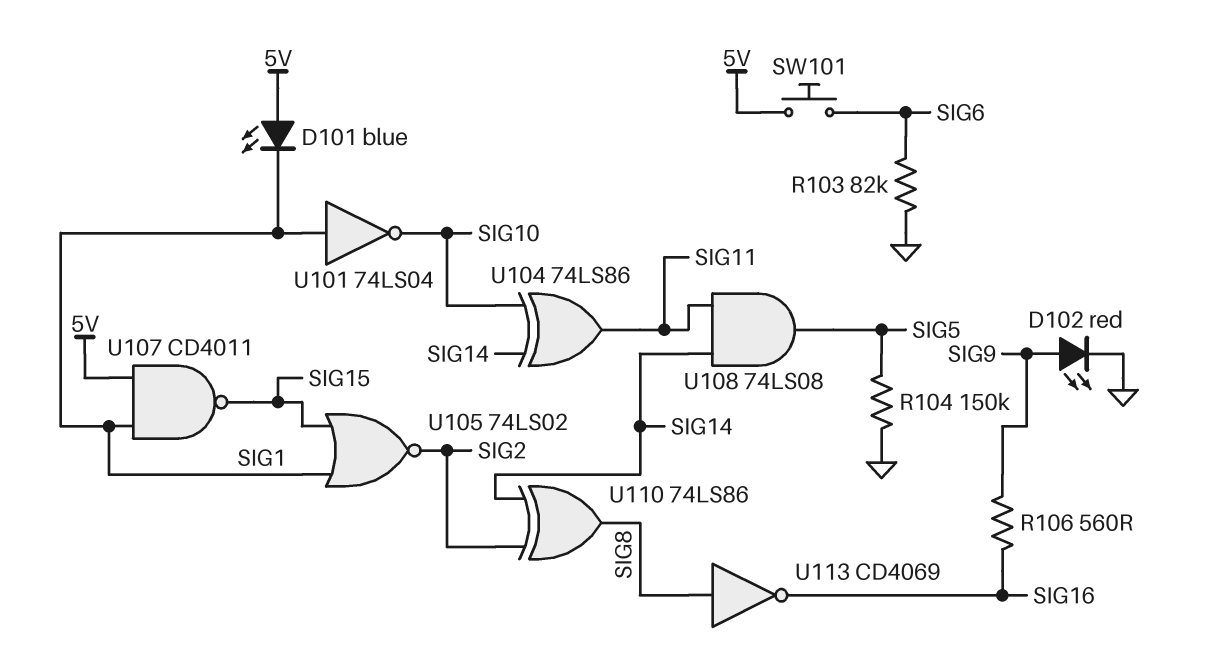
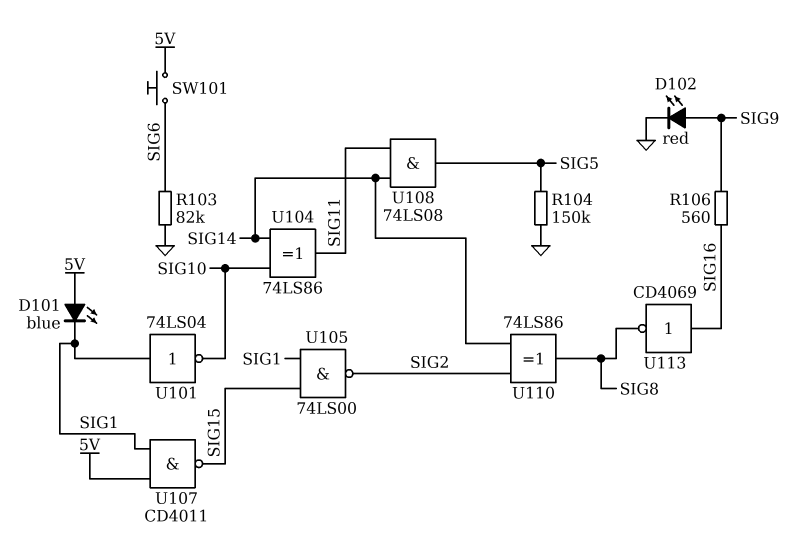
U105: NOR 74LS02 (in SIG1, in SIG15, out SIG2) -> NAND 74LS00 (in SIG1, in SIG15, out SIG2)
U113: NOT CD4069 (in SIG8, out SIG16) -> NOT CD4069 (in SIG16, out SIG8)

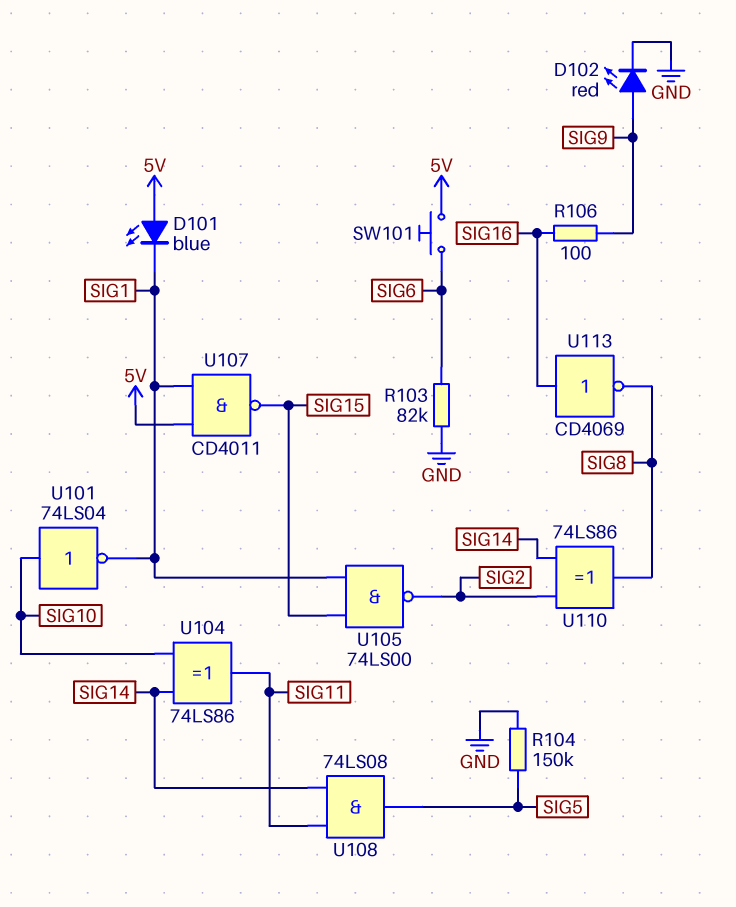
R106: 560 (SIG9, SIG16) -> 100 (SIG9, SIG16)
U101: NOT 74LS04 (in SIG1, out SIG10) -> NOT 74LS04 (in SIG10, out SIG1)

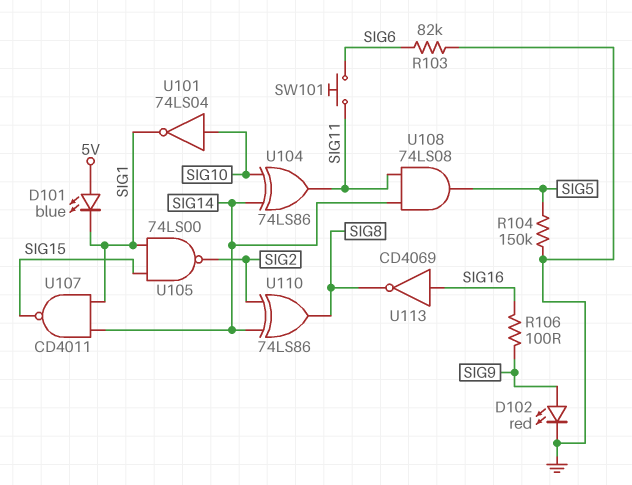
SW101: button (5V, SIG6) -> button (SIG6, SIG11)
U107: NAND CD4011 (in 5V, in SIG1, out SIG15) -> NAND CD4011 (in SIG1, in SIG14, out SIG15)

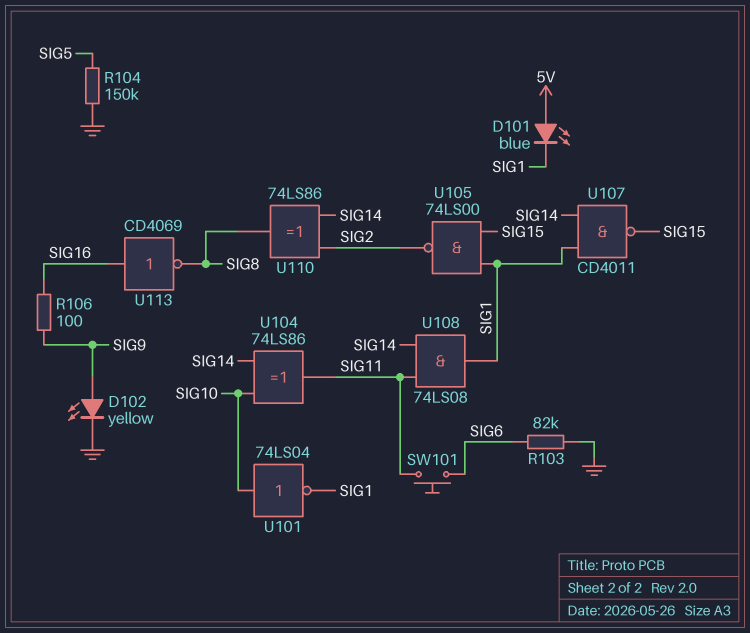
D102: LED red (A SIG9, K GND) -> LED yellow (A SIG9, K GND)
U108: AND 74LS08 (in SIG11, in SIG14, out SIG5) -> AND 74LS08 (in SIG11, in SIG14, out SIG1)

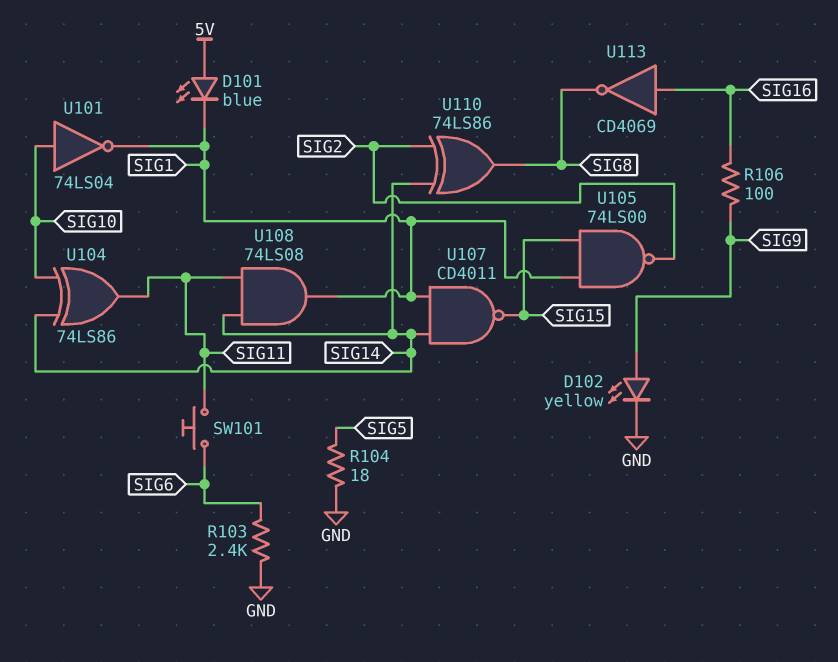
R103: 82k (GND, SIG6) -> 2.4k (GND, SIG6)
R104: 150k (GND, SIG5) -> 18 (GND, SIG5)

